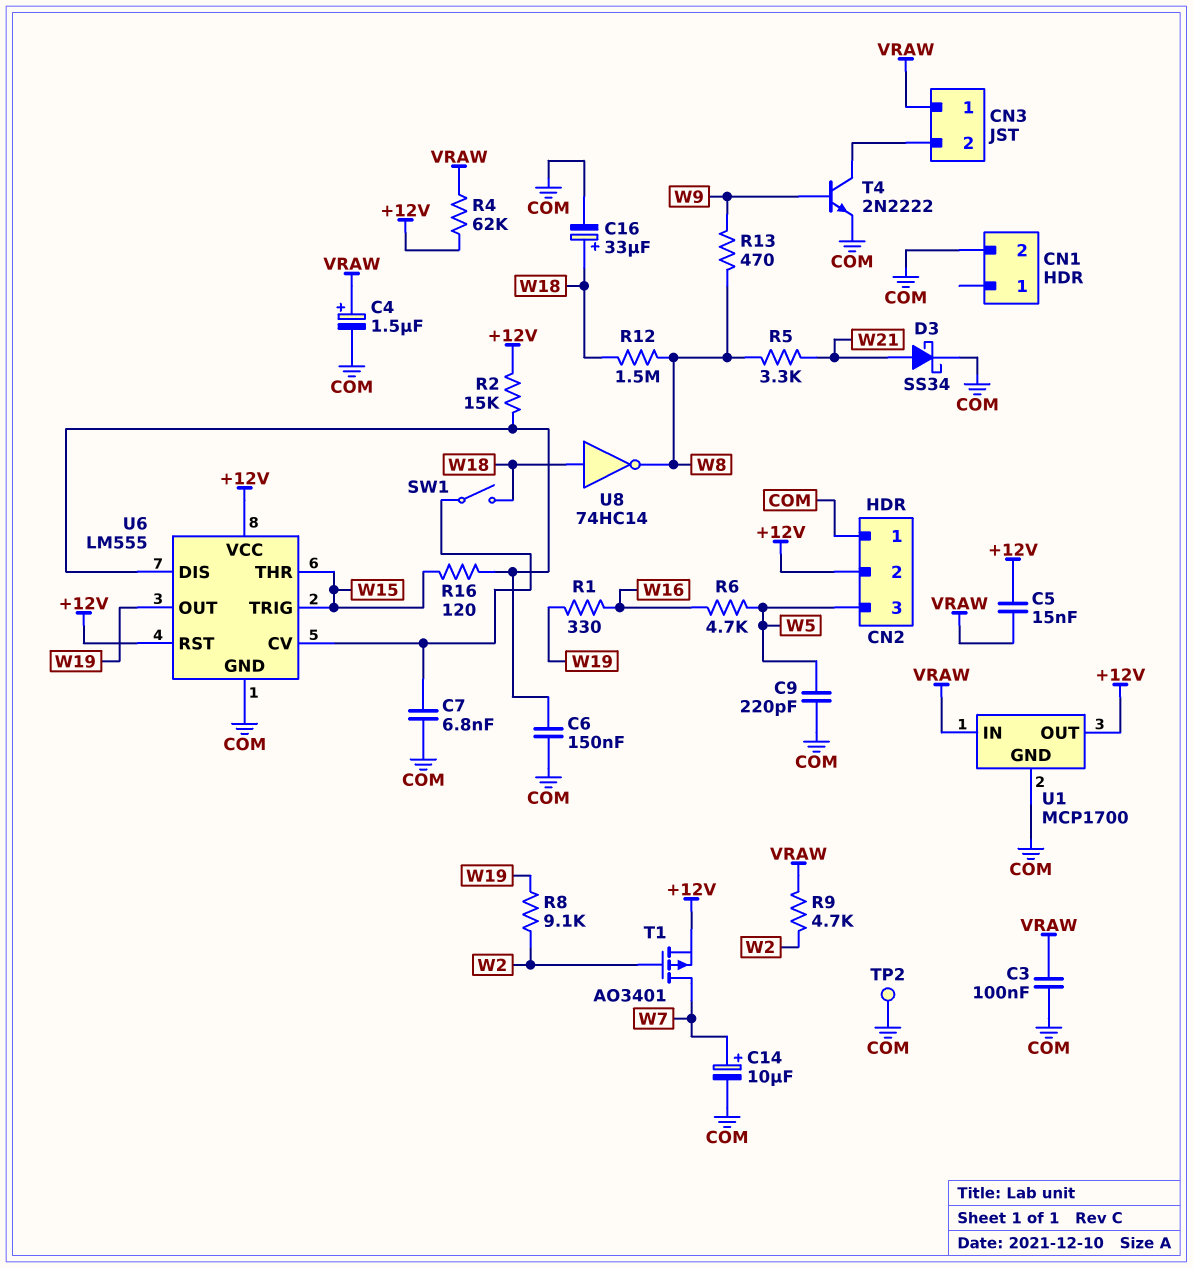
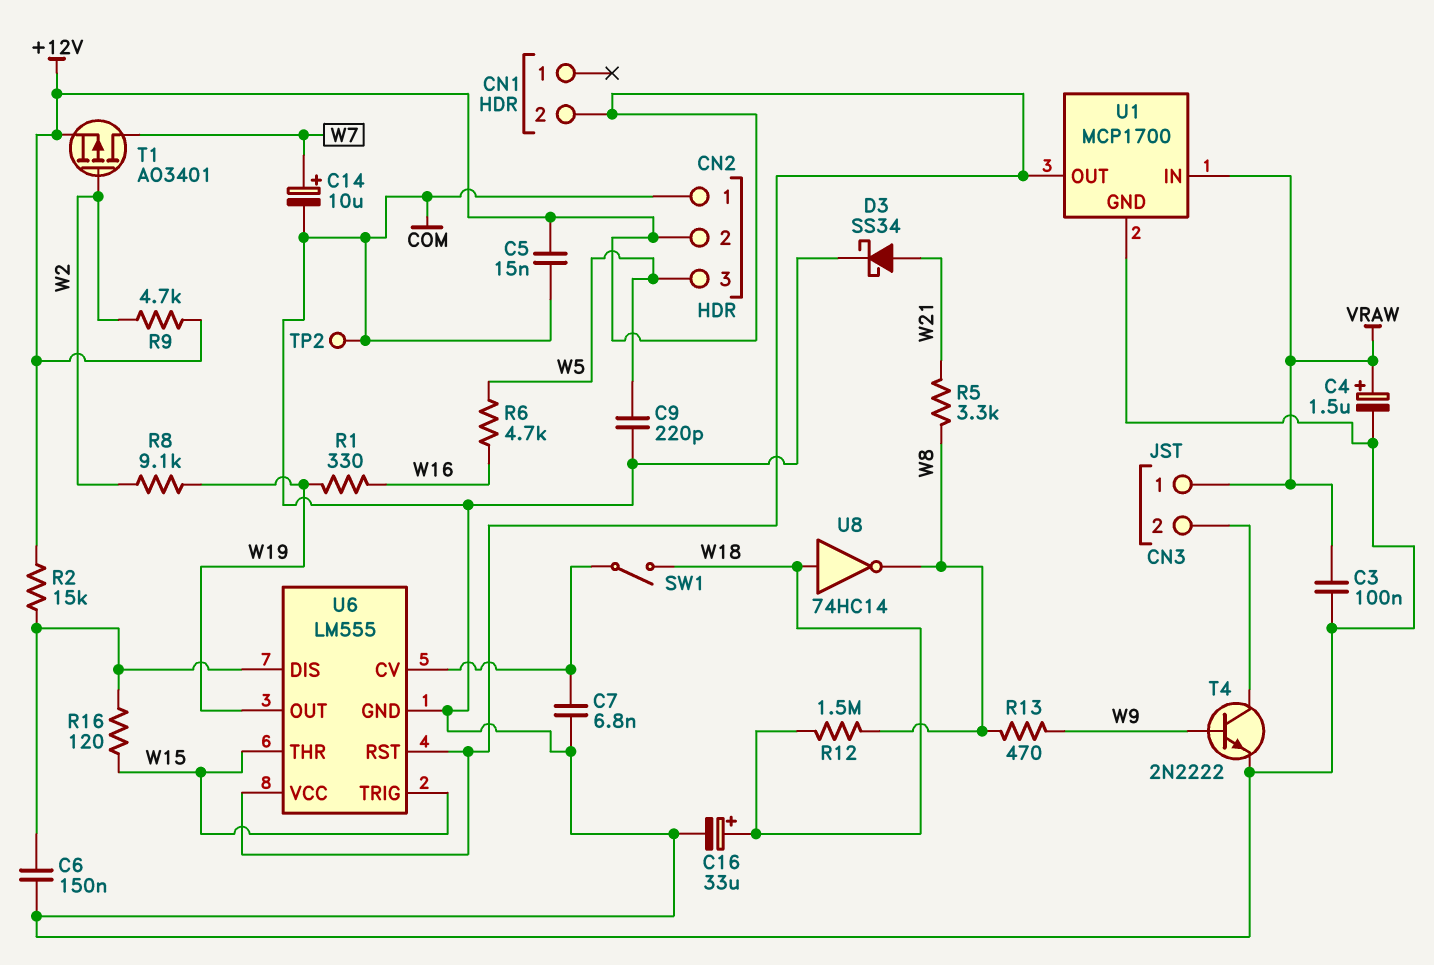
C5: 15nF (+12V, VRAW) -> 15nF (+12V, COM)
CN1 pin 2: COM -> +12V
R4: 62k (+12V, VRAW) -> none
R9: 4.7k (VRAW, W2) -> 4.7k (+12V, W2)

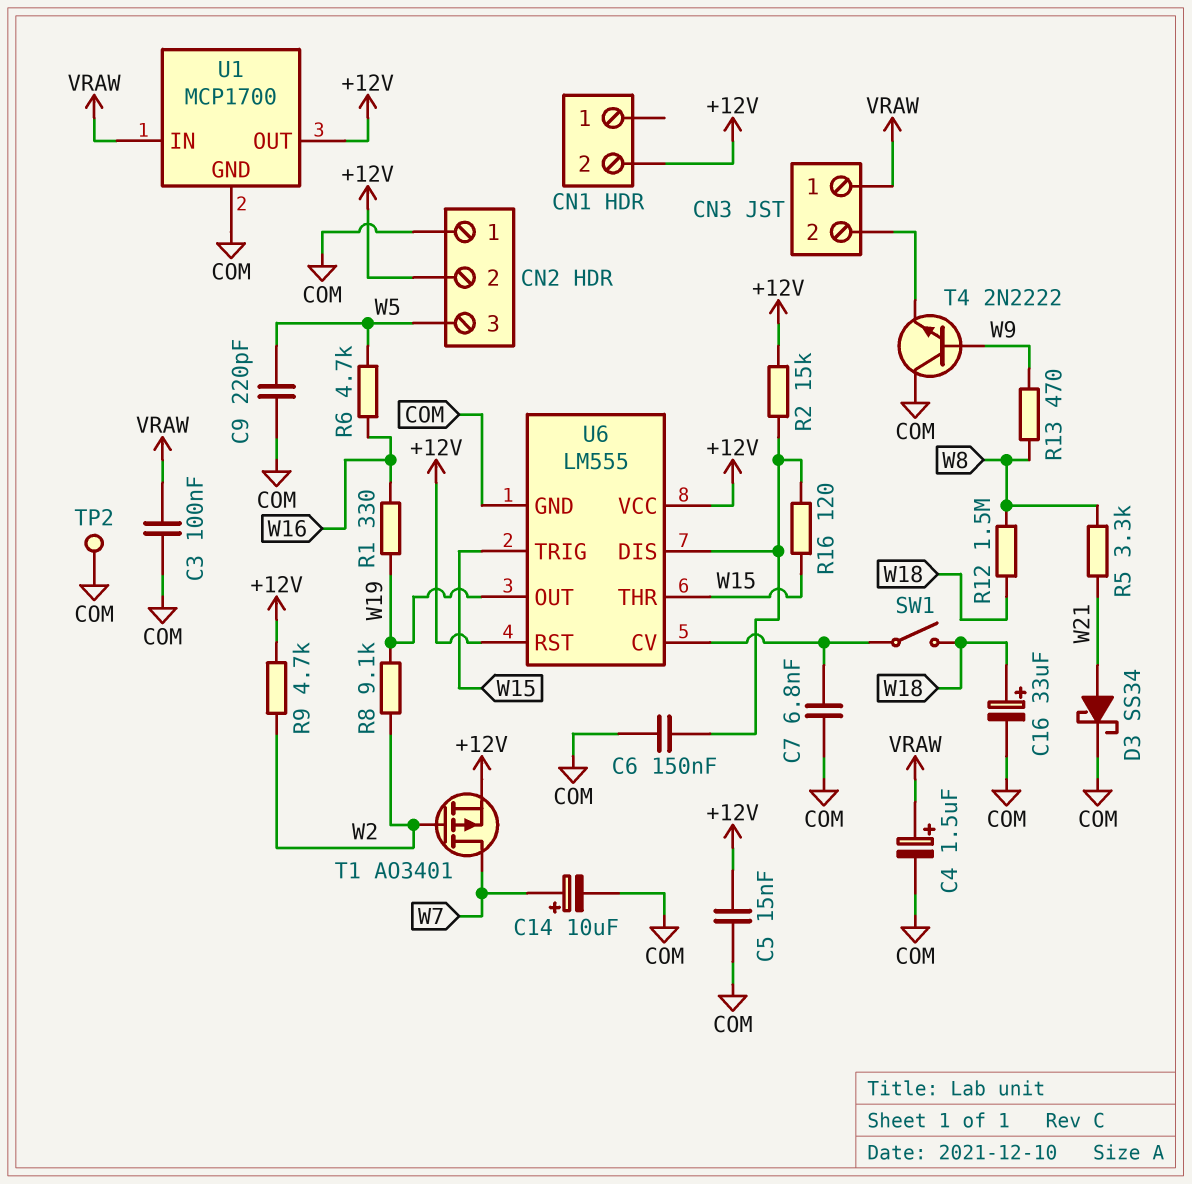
T4: NPN 2N2222 (B W9, C CN3/2, E COM) -> NPN 2N2222 (B W9, C COM, E CN3/2)
U8: NOT 74HC14 (in W18, out W8) -> none

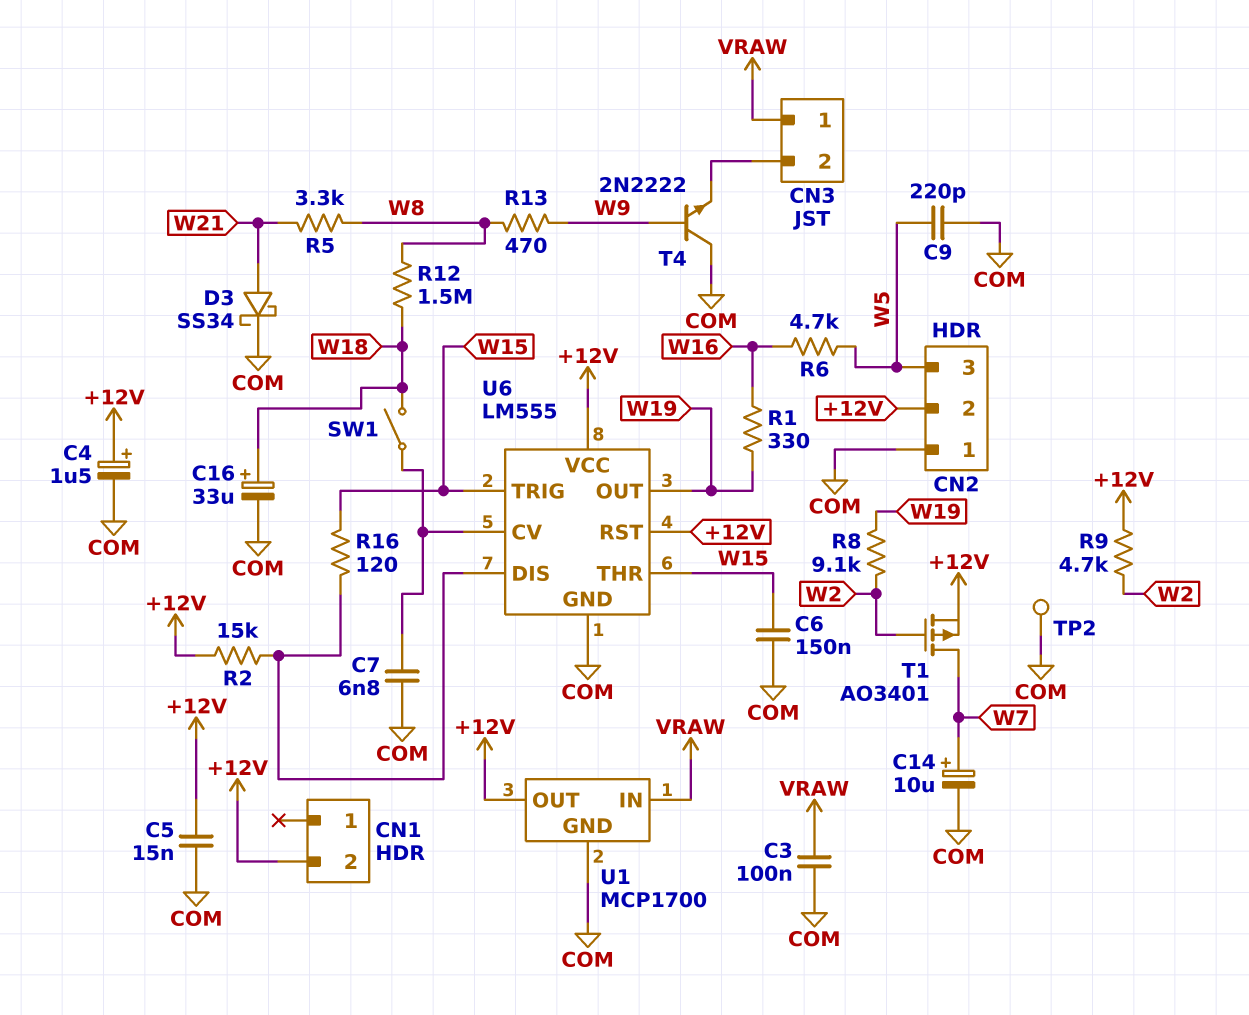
C4: 1.5uF (plus VRAW, minus COM) -> 1.5uF (plus +12V, minus COM)
C6: 150nF (COM, U6/DIS) -> 150nF (COM, W15)

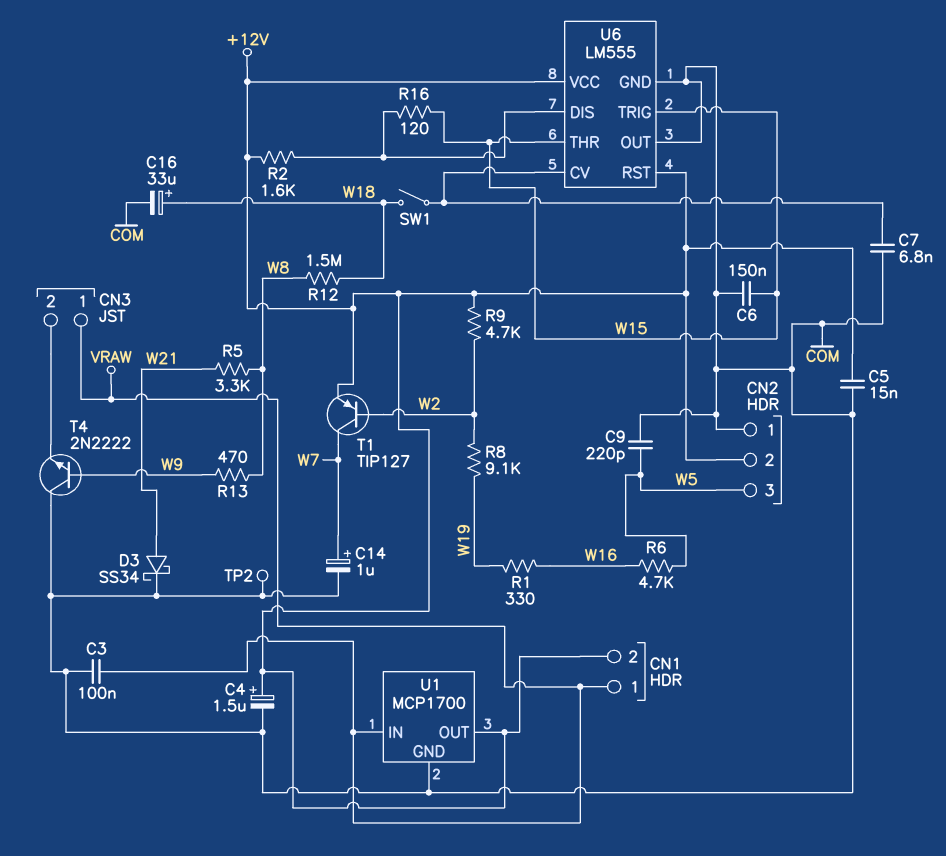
C14: 10uF (plus W7, minus COM) -> 1uF (plus W7, minus COM)
CN1 pin 1: none -> VRAW
R2: 15k (+12V, U6/DIS) -> 1.6k (+12V, U6/DIS)
T1: PMOS AO3401 (G W2, D W7, S +12V) -> PNP TIP127 (B W2, C W7, E +12V)
U6 pin OUT: W19 -> COM

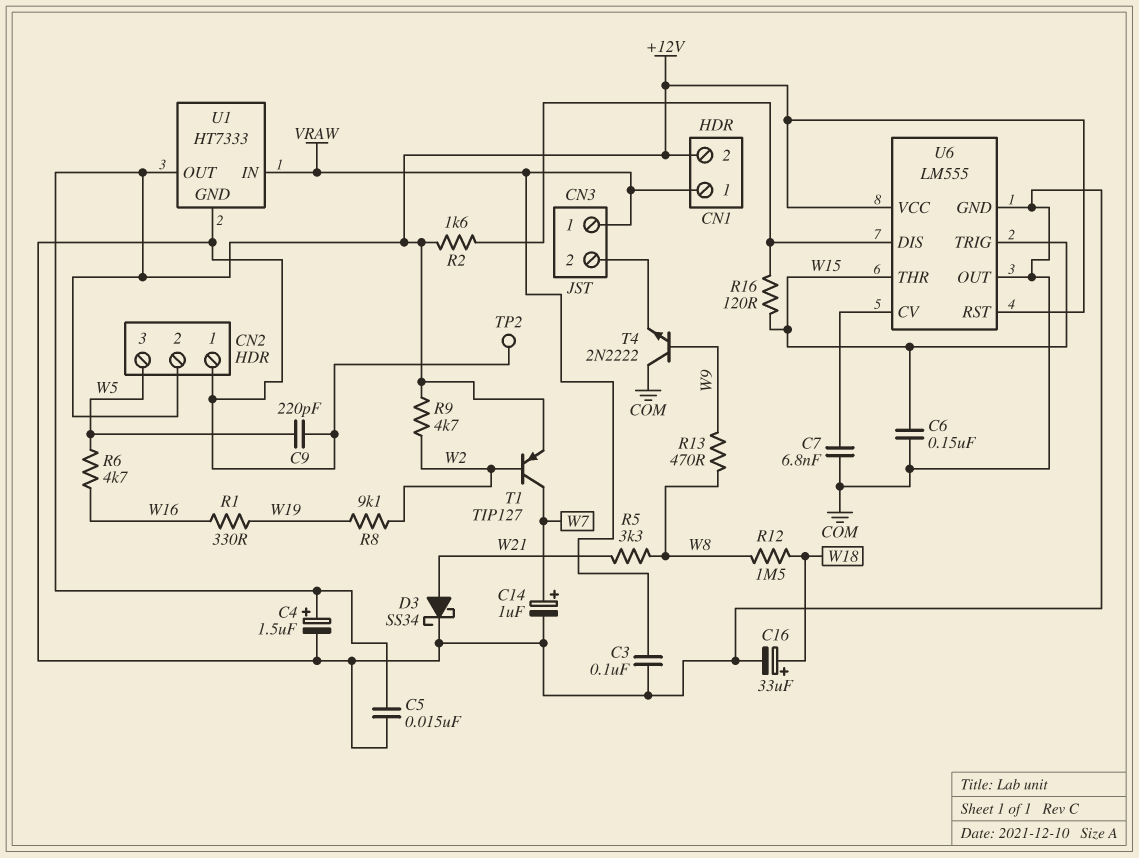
SW1: switch (U6/CV, W18) -> none
U1: MCP1700 -> HT7333

